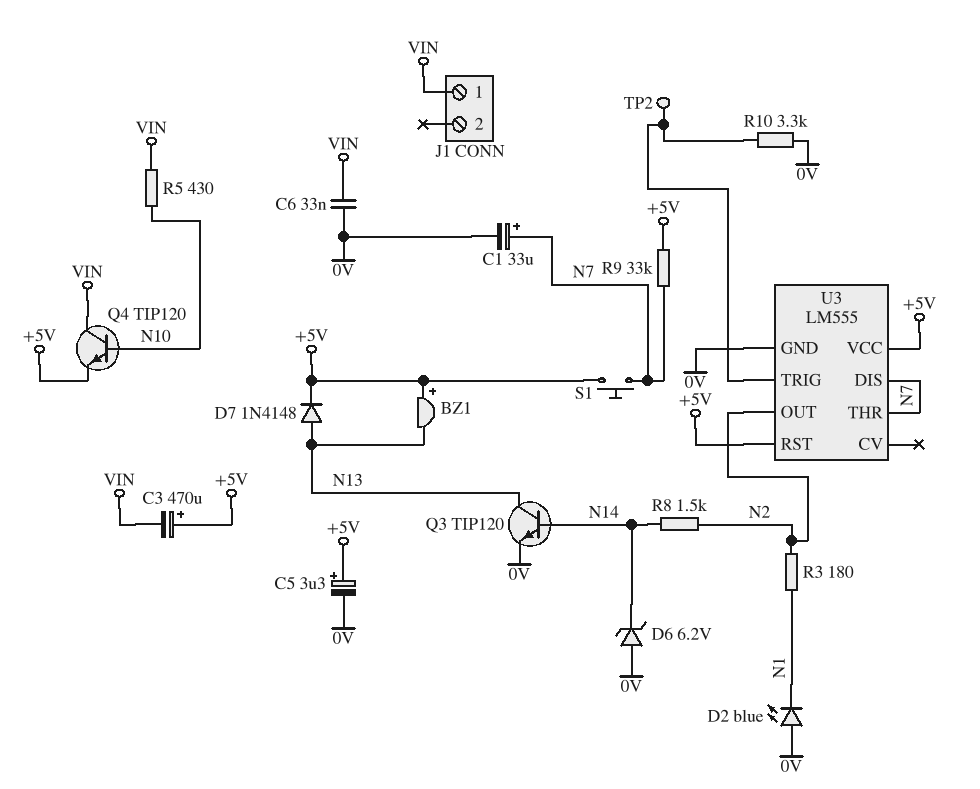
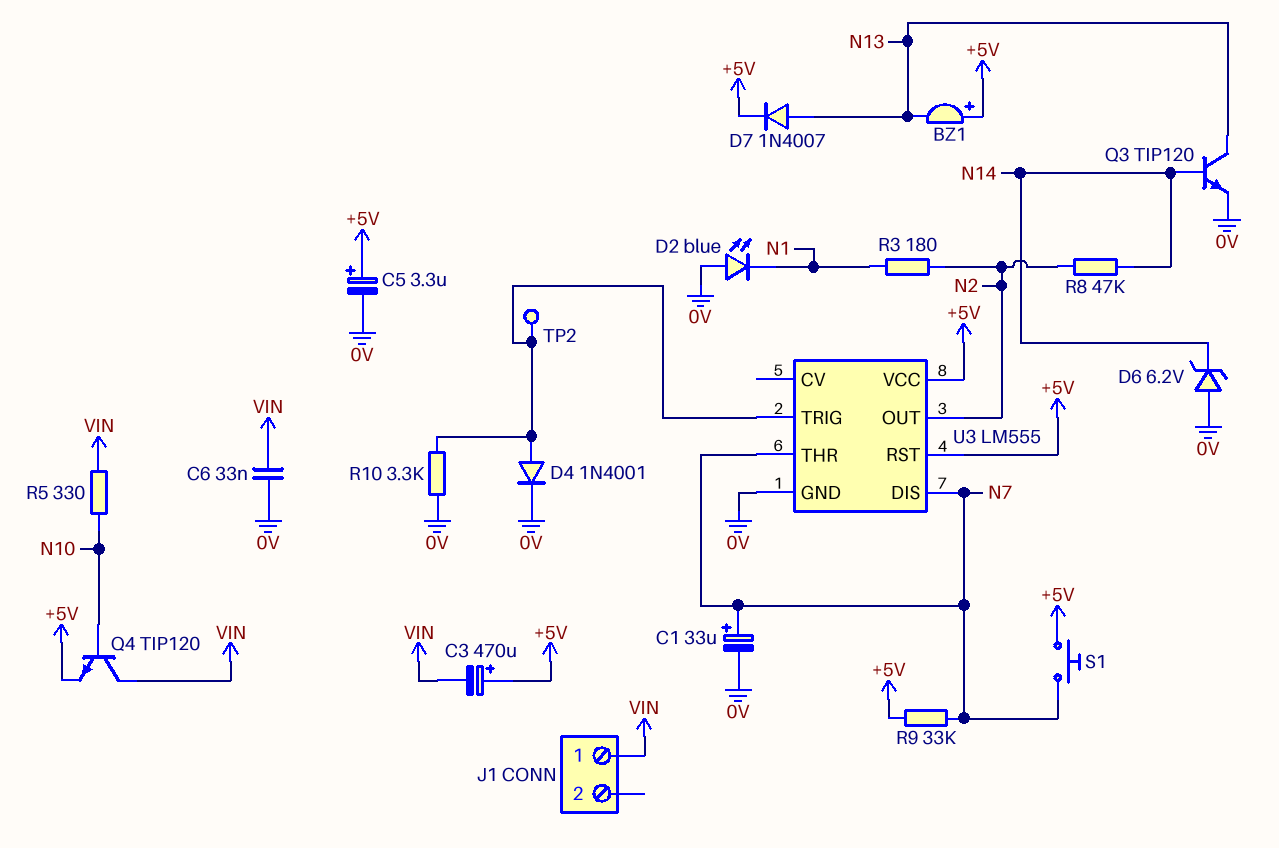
D4: none -> diode 1N4001 (A U3/TRIG, K 0V)
D7: diode 1N4148 (A N13, K +5V) -> diode 1N4007 (A N13, K +5V)
R5: 430 (N10, VIN) -> 330 (N10, VIN)
R8: 1.5k (N2, N14) -> 47k (N2, N14)

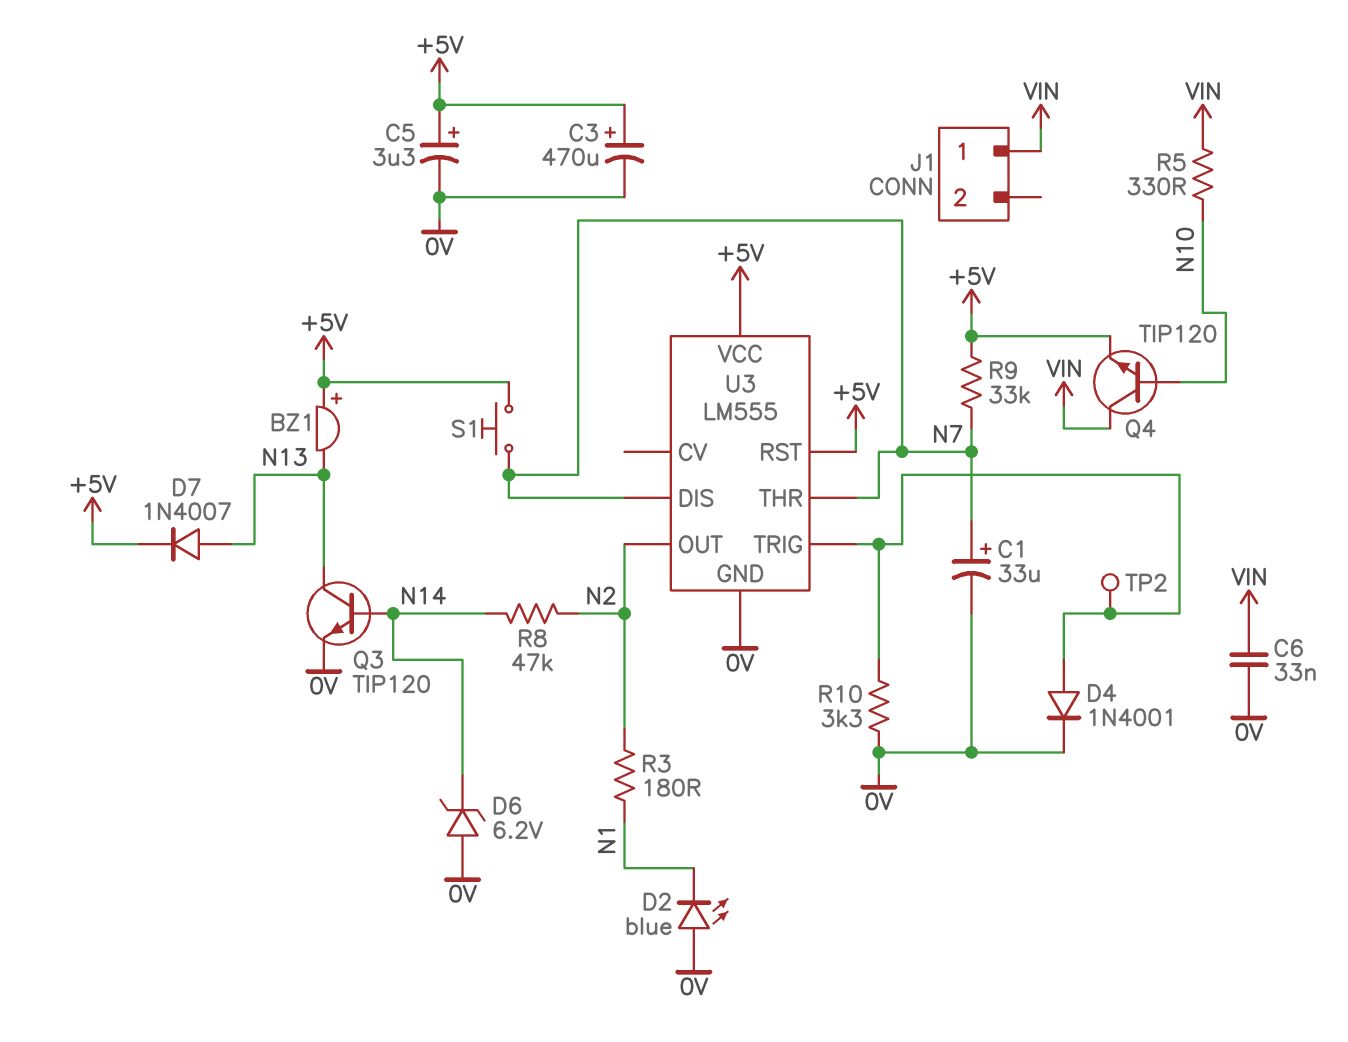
C3: 470uF (plus +5V, minus VIN) -> 470uF (plus +5V, minus 0V)

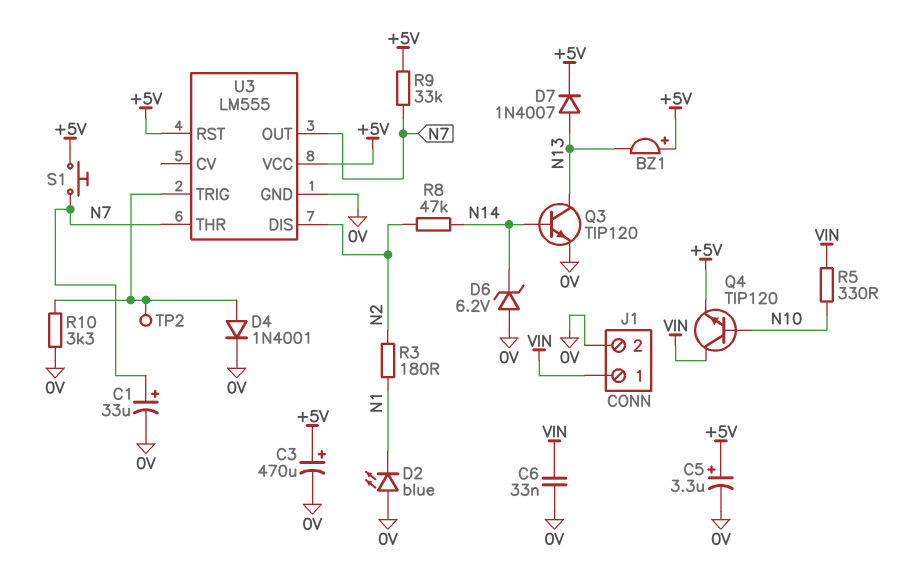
J1 pin 2: none -> 0V
U3 pin DIS: N7 -> N2
U3 pin OUT: N2 -> N7

